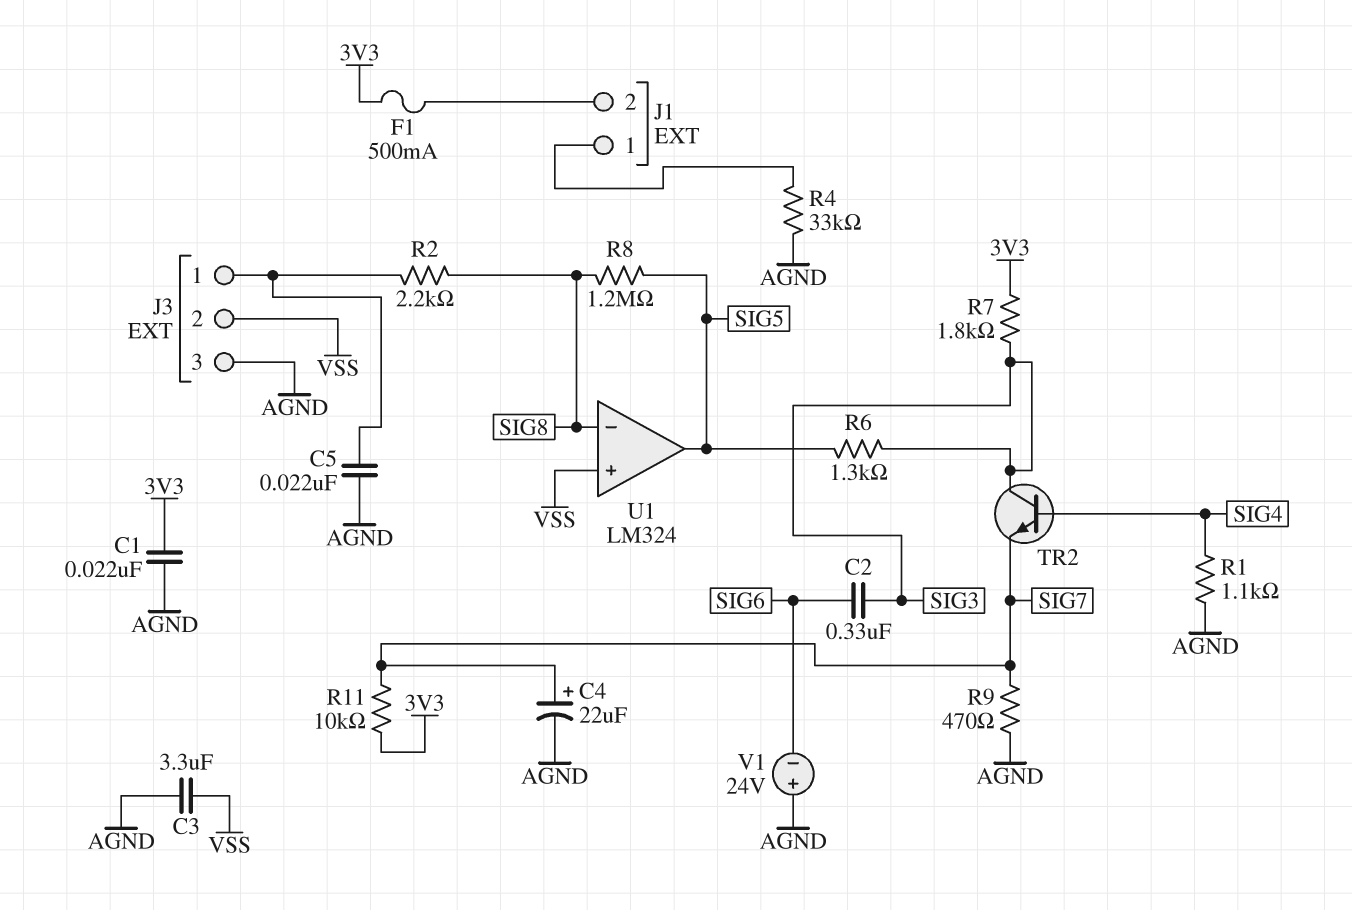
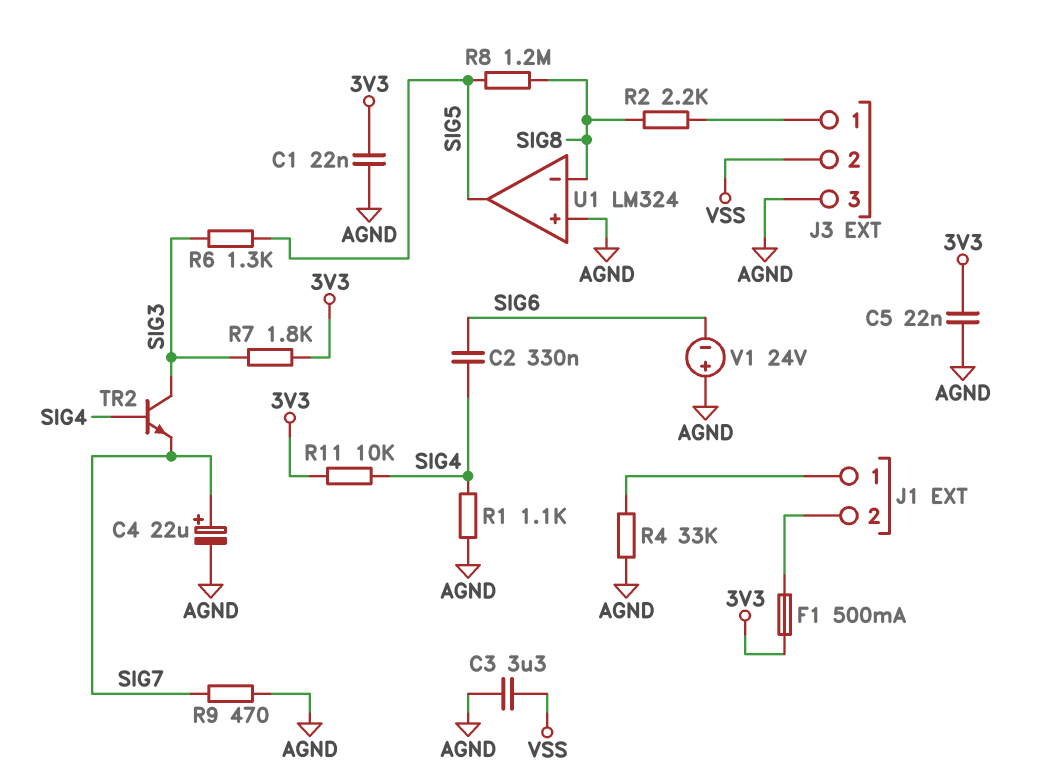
C2: 330nF (SIG3, SIG6) -> 330nF (SIG4, SIG6)
C5: 22nF (AGND, J3/1) -> 22nF (3V3, AGND)
R11: 10k (3V3, SIG7) -> 10k (3V3, SIG4)
U1 pin in+: VSS -> AGND

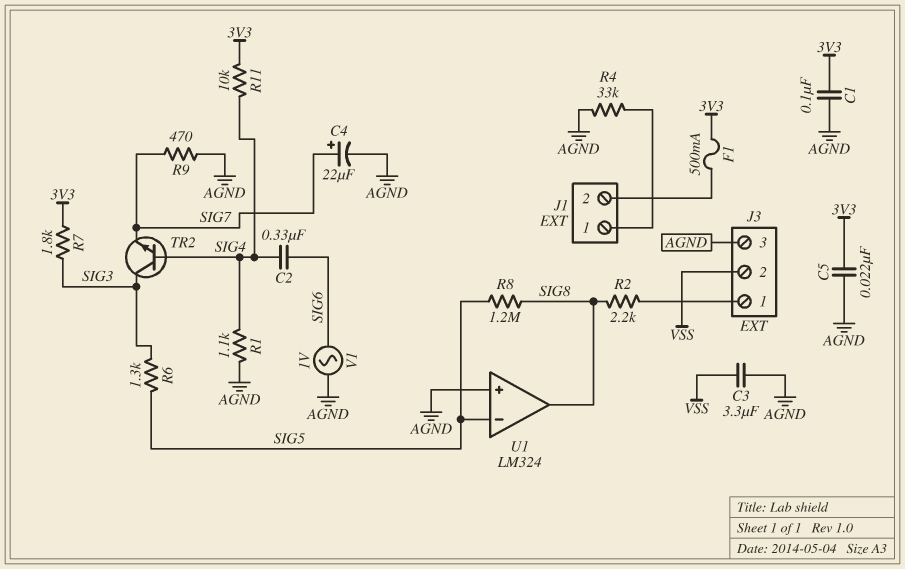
C1: 22nF (3V3, AGND) -> 100nF (3V3, AGND)
U1 pin in-: SIG8 -> SIG5
U1 pin out: SIG5 -> SIG8
V1: 24V (plus AGND, minus SIG6) -> AC 1V (AGND, SIG6)

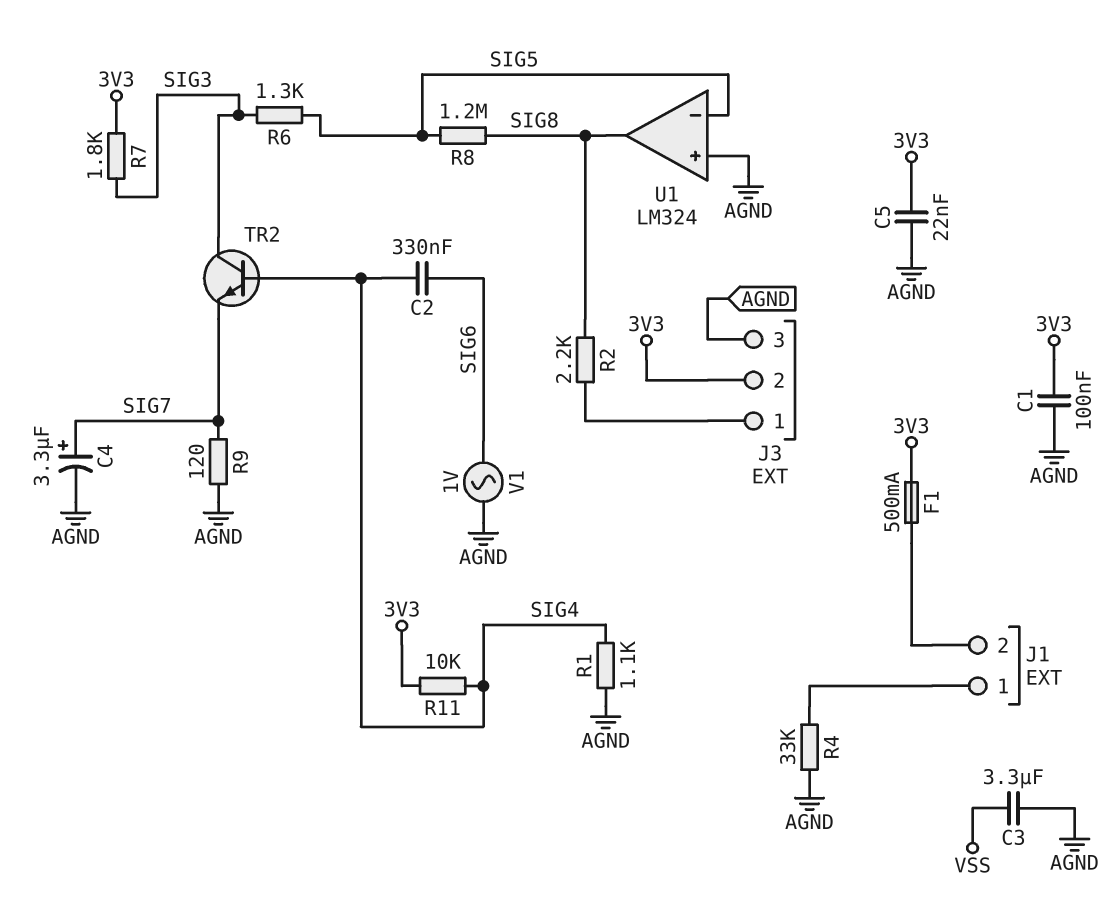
C4: 22uF (plus SIG7, minus AGND) -> 3.3uF (plus SIG7, minus AGND)
J3 pin 2: VSS -> 3V3
R9: 470 (AGND, SIG7) -> 120 (AGND, SIG7)

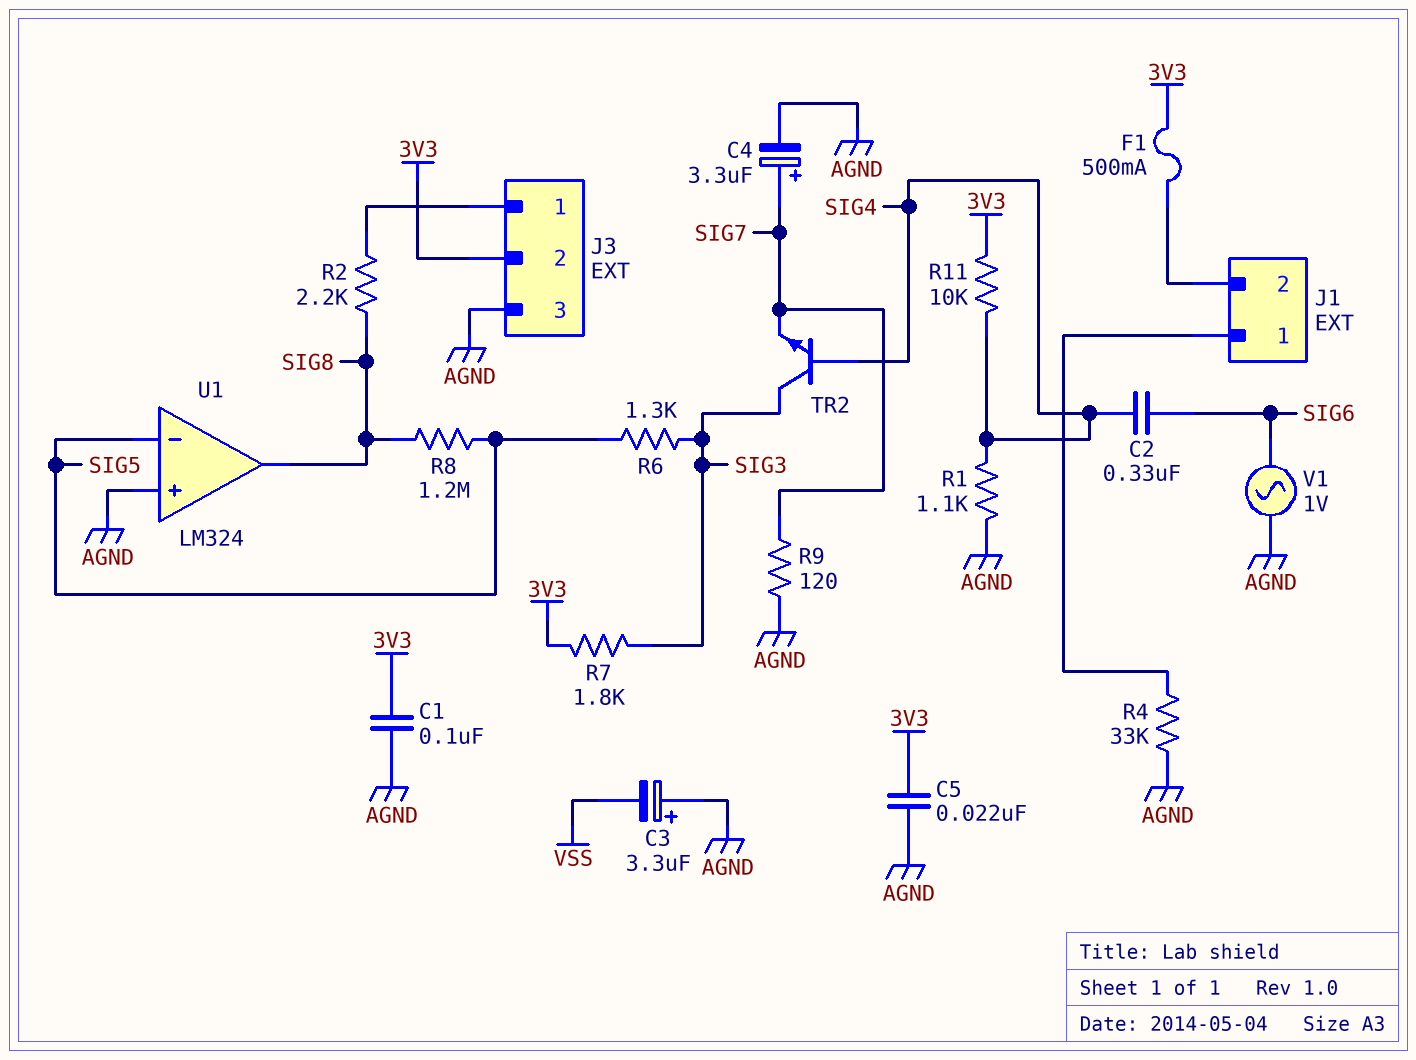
C3: 3.3uF (AGND, VSS) -> 3.3uF (plus AGND, minus VSS)

